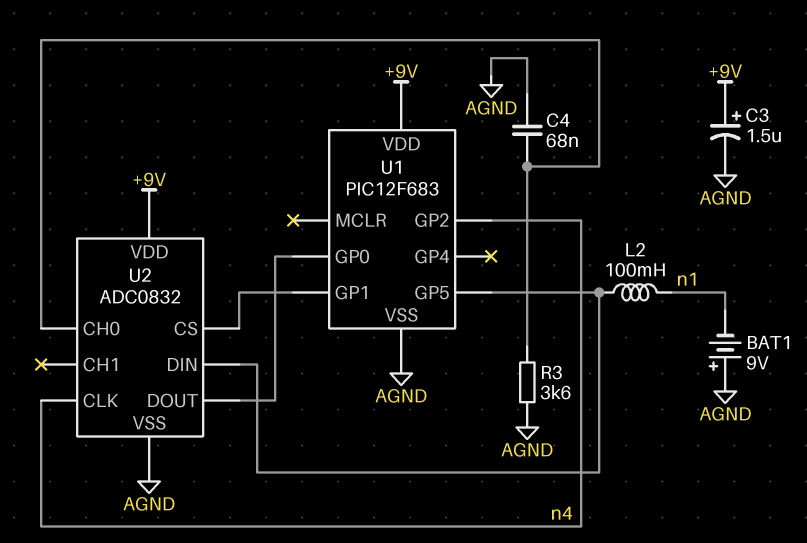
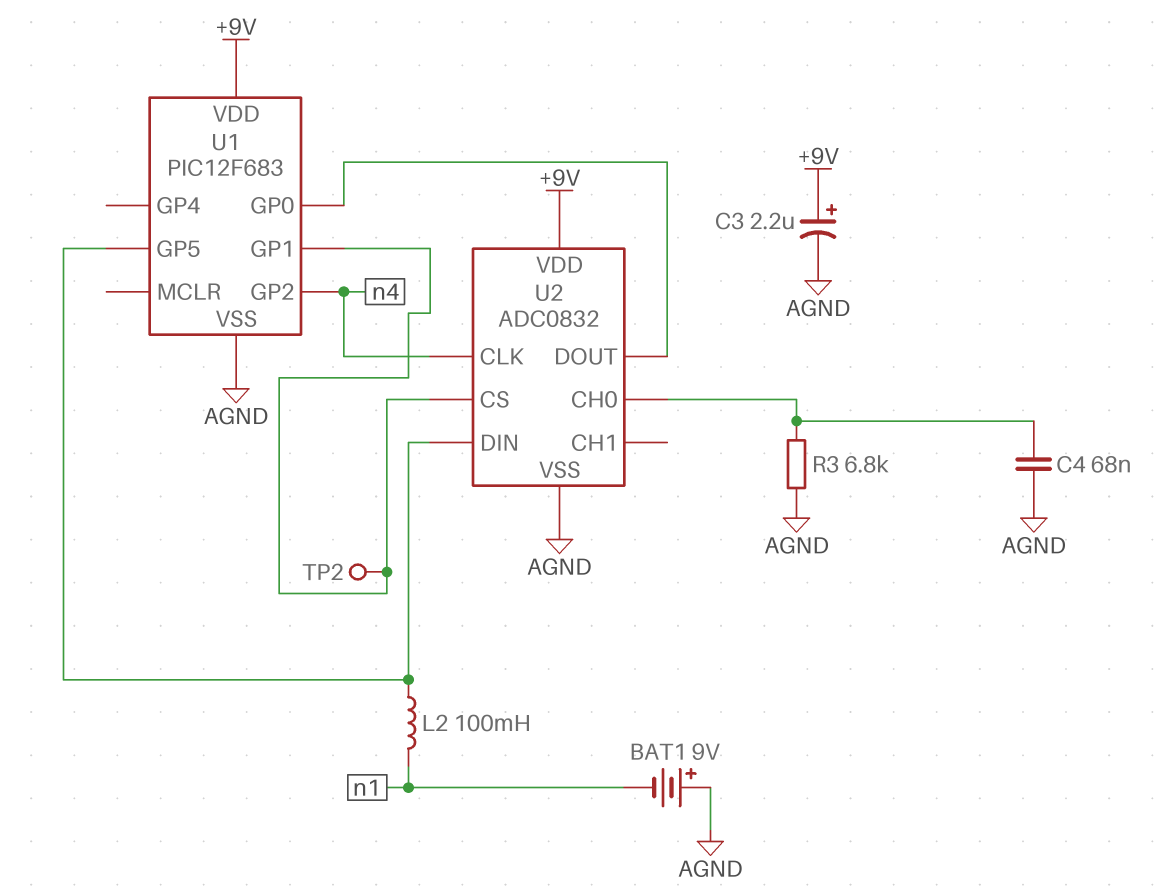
C3: 1.5uF (plus +9V, minus AGND) -> 2.2uF (plus +9V, minus AGND)
R3: 3.6k (AGND, U2/CH0) -> 6.8k (AGND, U2/CH0)
TP2: none -> test point (U1/GP1)

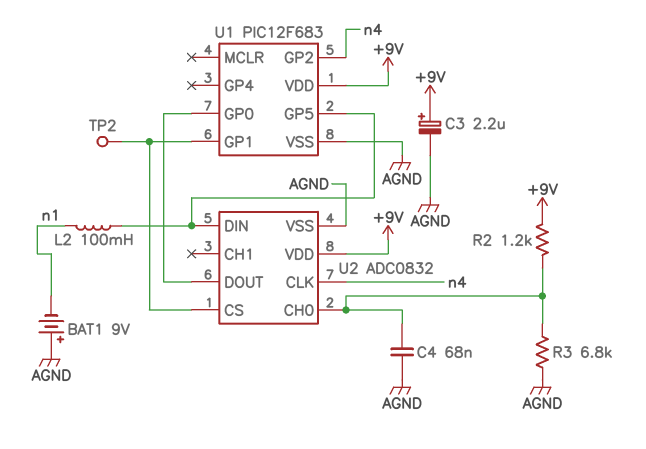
R2: none -> 1.2k (+9V, U2/CH0)

